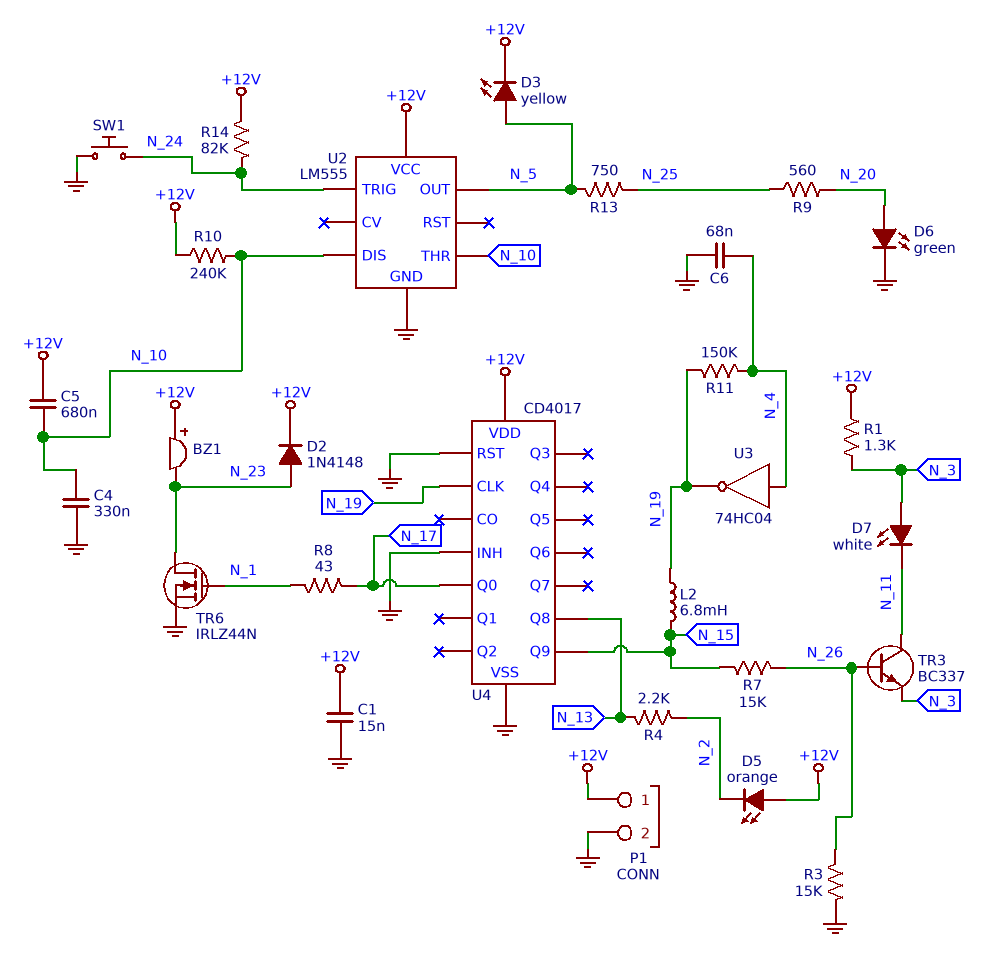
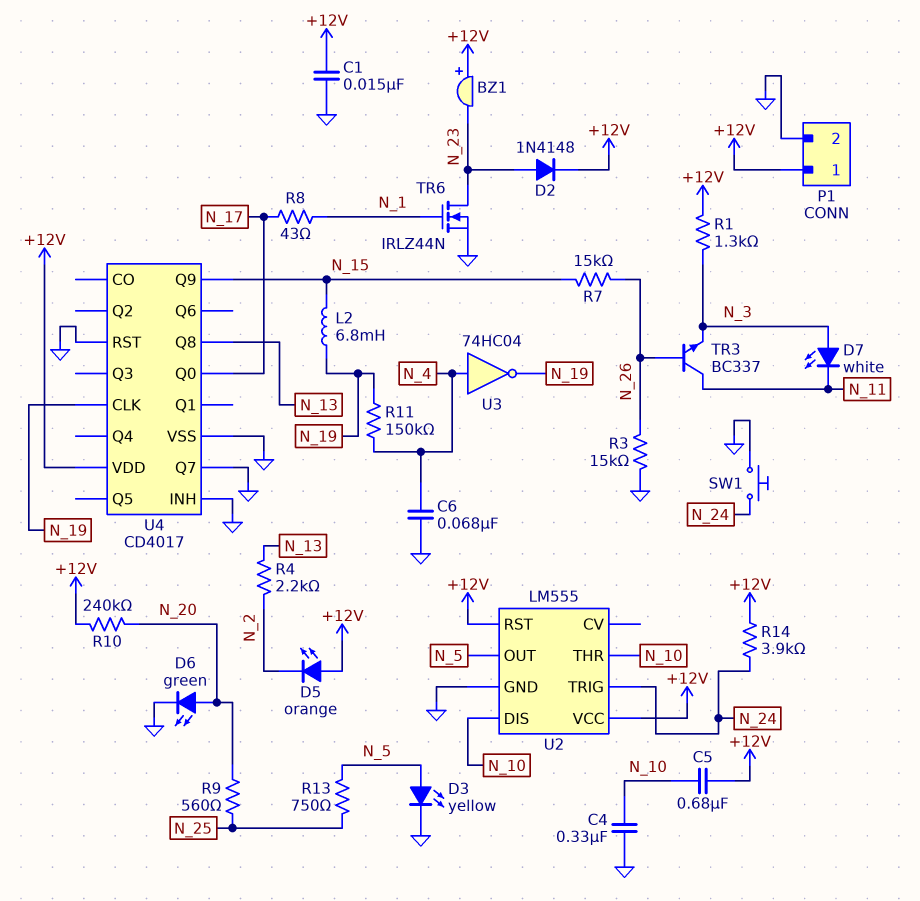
D3: LED yellow (A N_5, K +12V) -> LED yellow (A N_5, K GND)
R10: 240k (+12V, N_10) -> 240k (+12V, N_20)
R14: 82k (+12V, N_24) -> 3.9k (+12V, N_24)
U2 pin RST: none -> +12V
U4 pin Q7: none -> GND

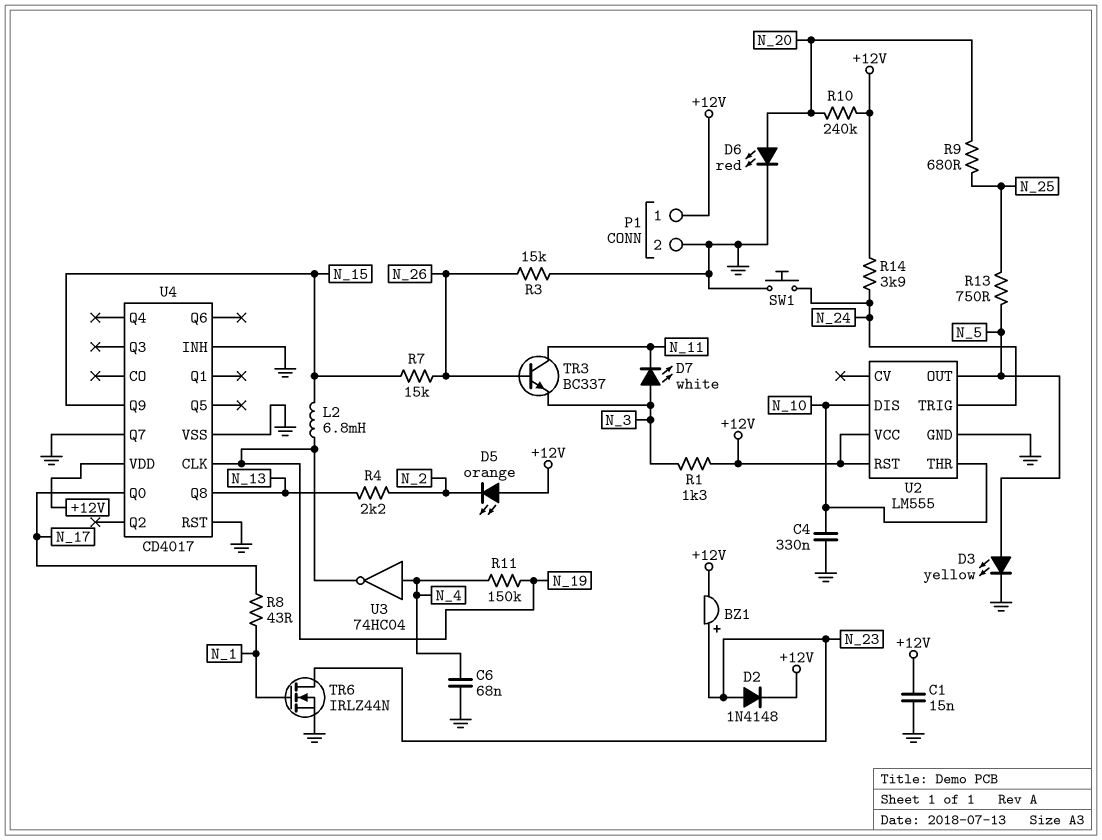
BZ1: buzzer (plus +12V, minus N_23) -> buzzer (plus N_23, minus +12V)
C5: 680nF (+12V, N_10) -> none
D6: LED green (A N_20, K GND) -> LED red (A N_20, K GND)
R9: 560 (N_20, N_25) -> 680 (N_20, N_25)

